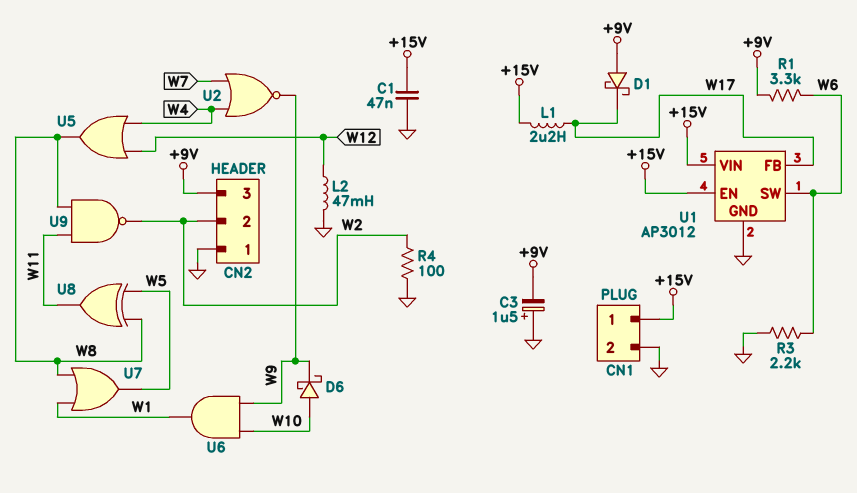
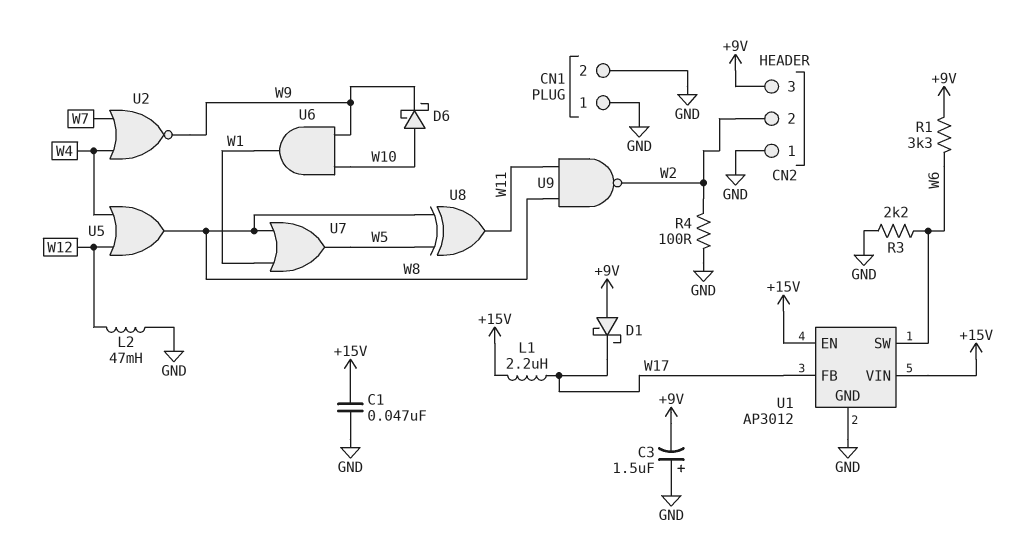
CN1 pin 1: +15V -> GND

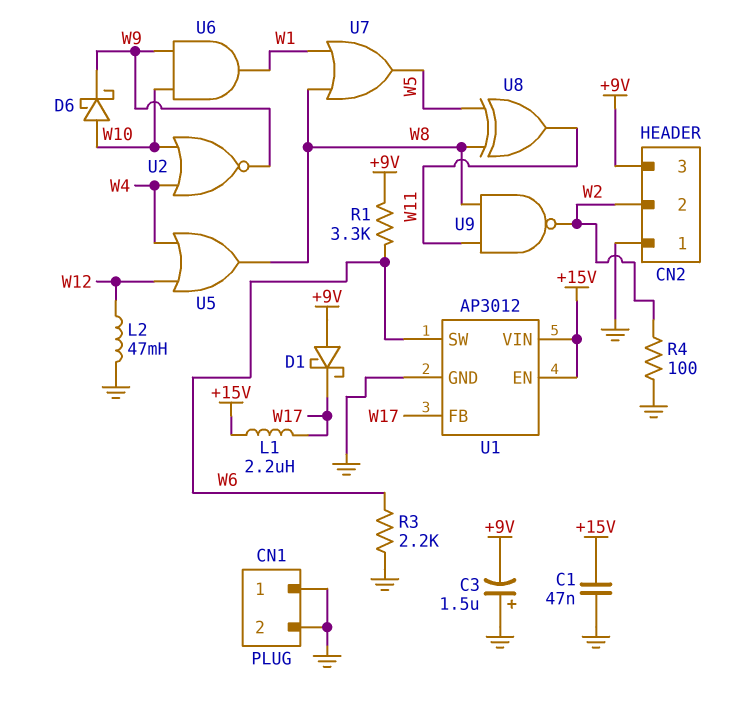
U2: NOR (in W4, in W7, out W9) -> NOR (in W4, in W10, out W9)

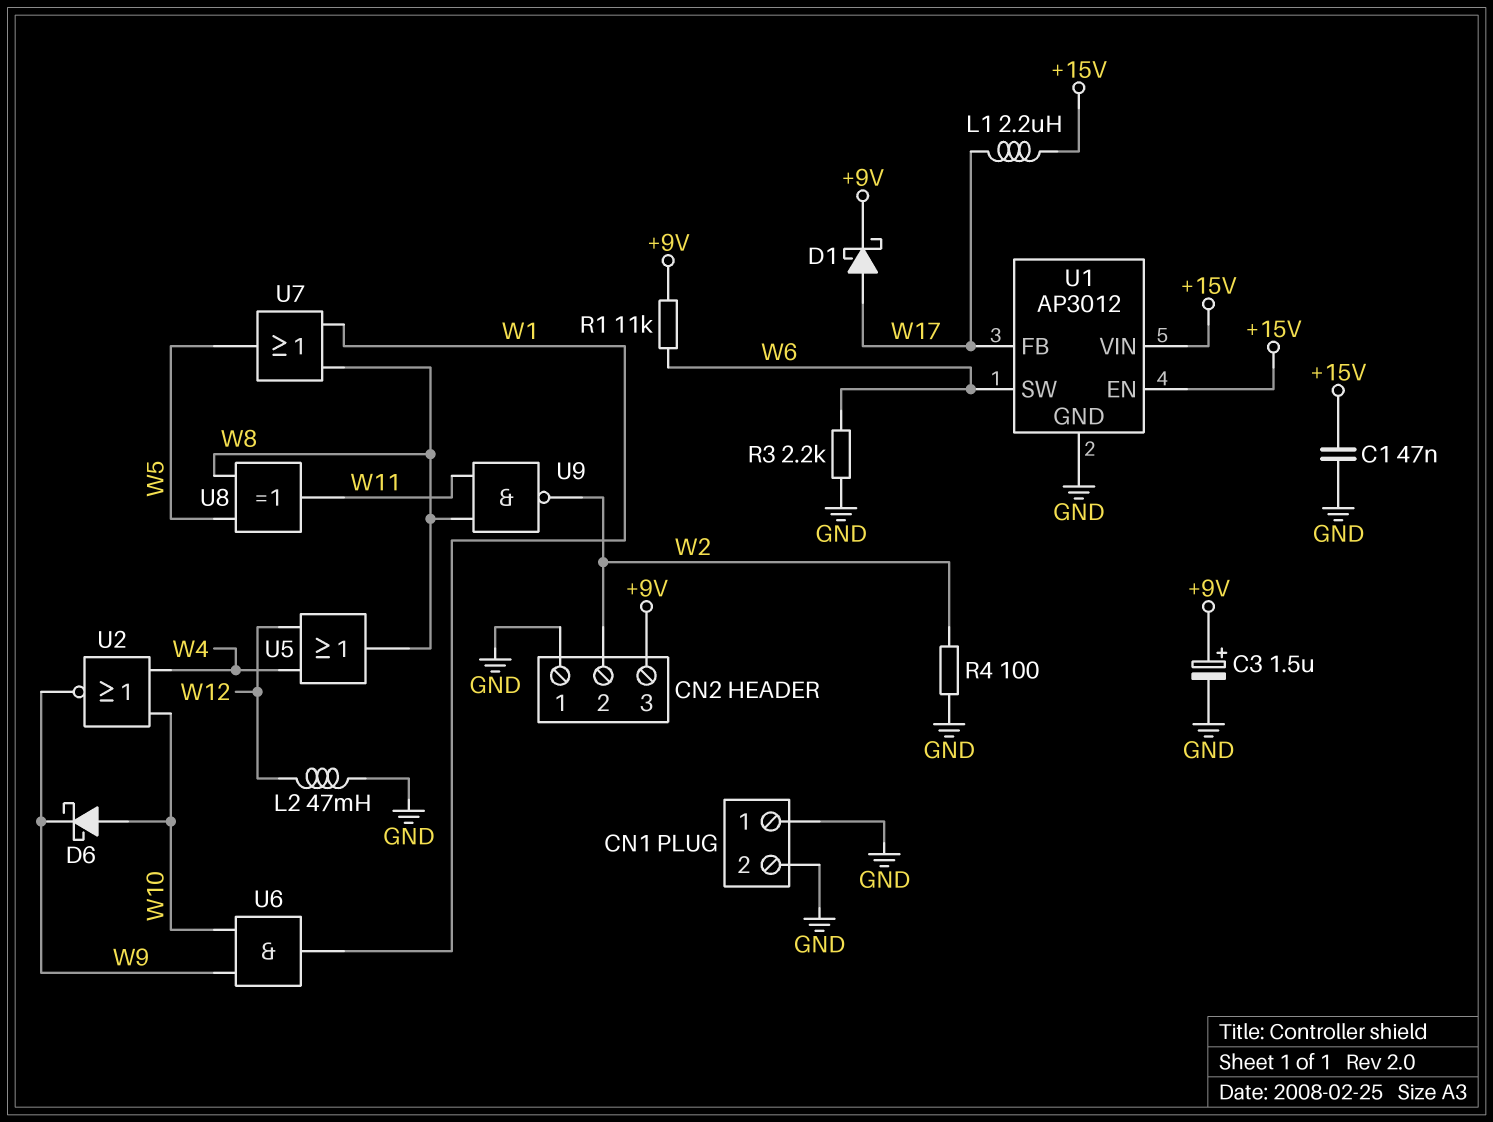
C3: 1.5uF (plus GND, minus +9V) -> 1.5uF (plus +9V, minus GND)
D1: schottky (A +9V, K W17) -> schottky (A W17, K +9V)
R1: 3.3k (+9V, W6) -> 11k (+9V, W6)

